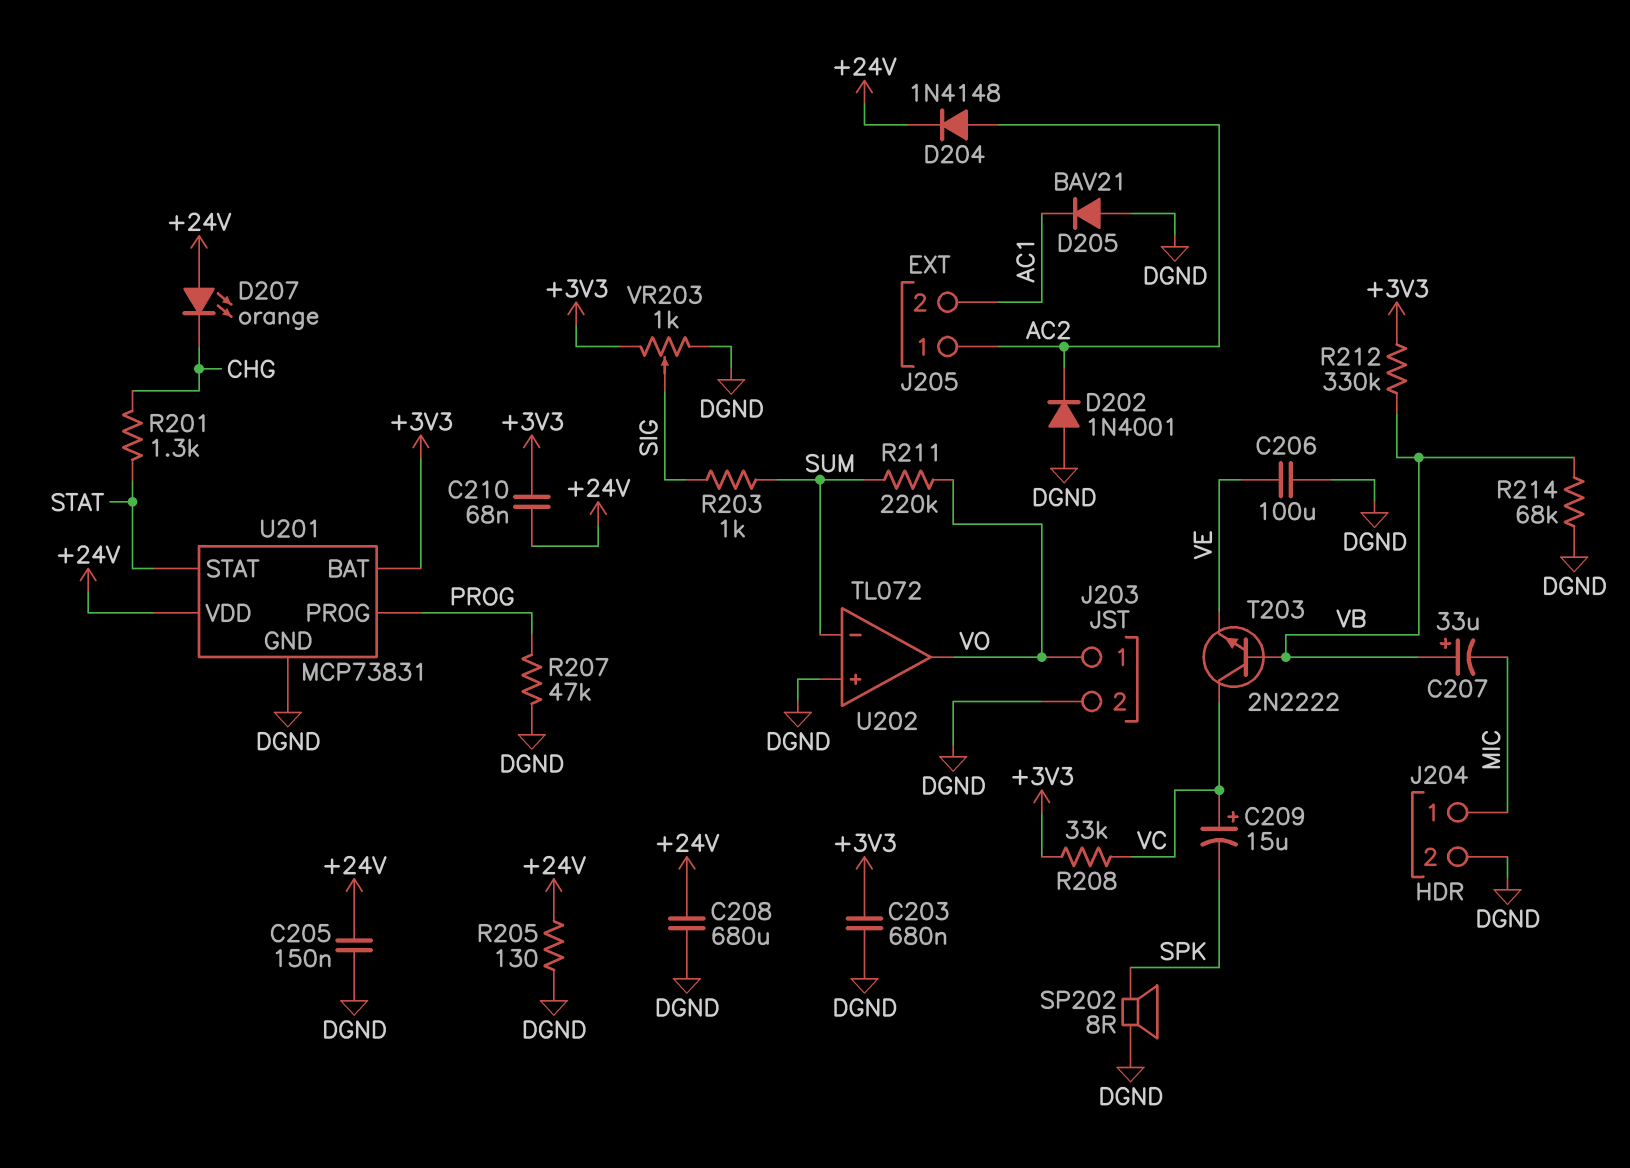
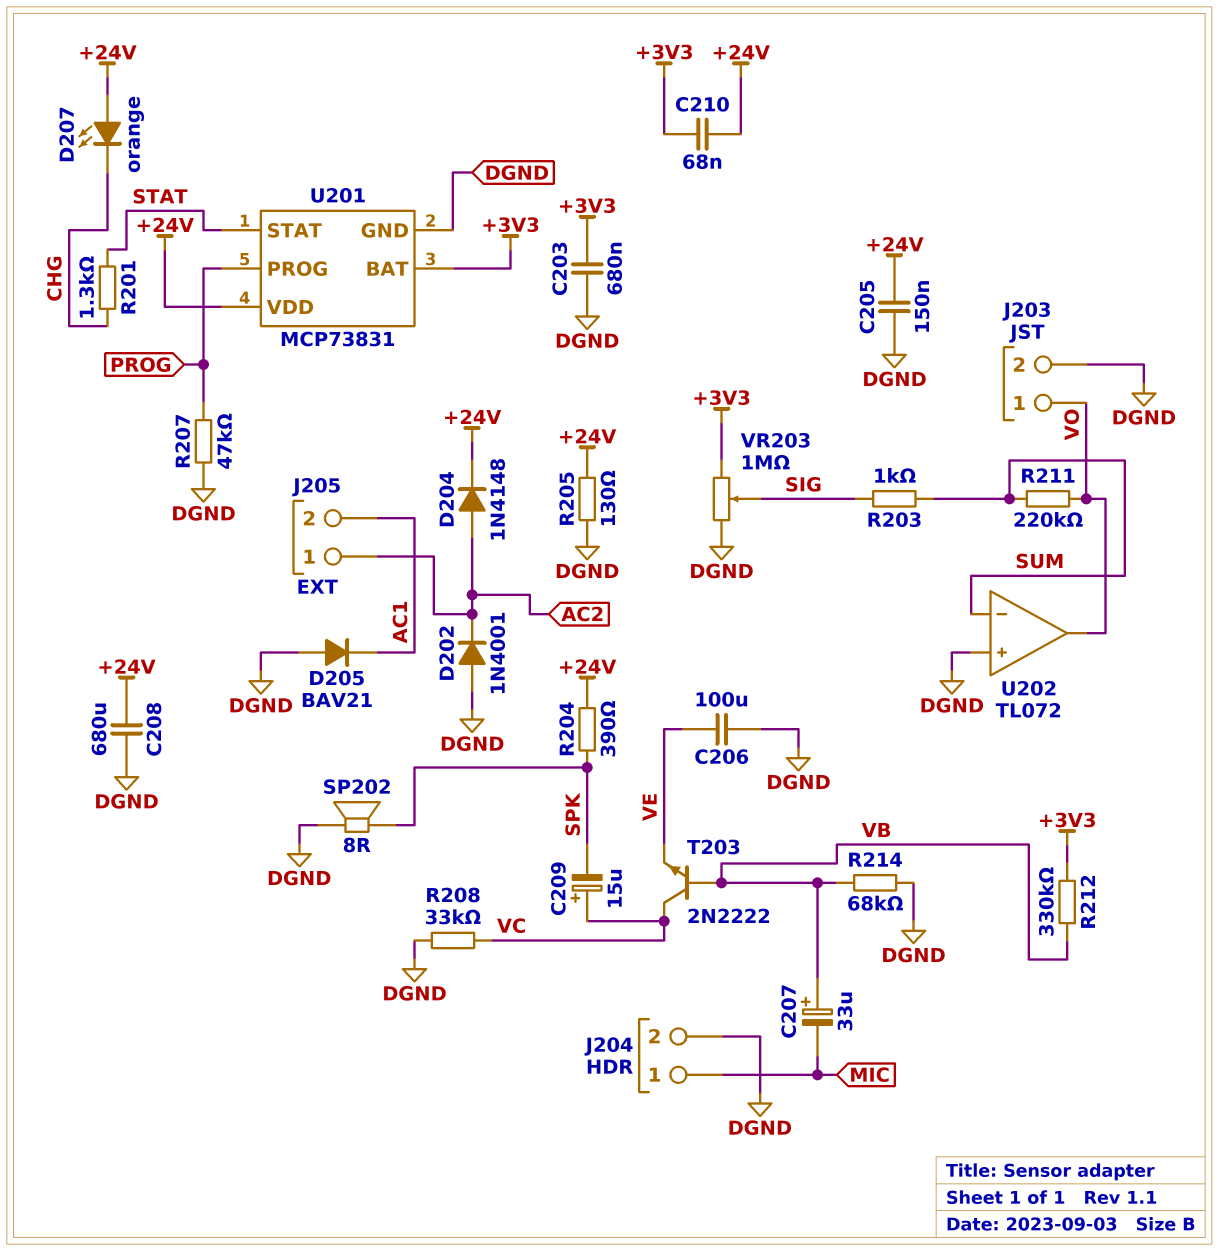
R204: none -> 390 (+24V, SPK)
R208: 33k (+3V3, VC) -> 33k (DGND, VC)
VR203: 1k (+3V3, DGND, wiper SIG) -> 1M (+3V3, DGND, wiper SIG)

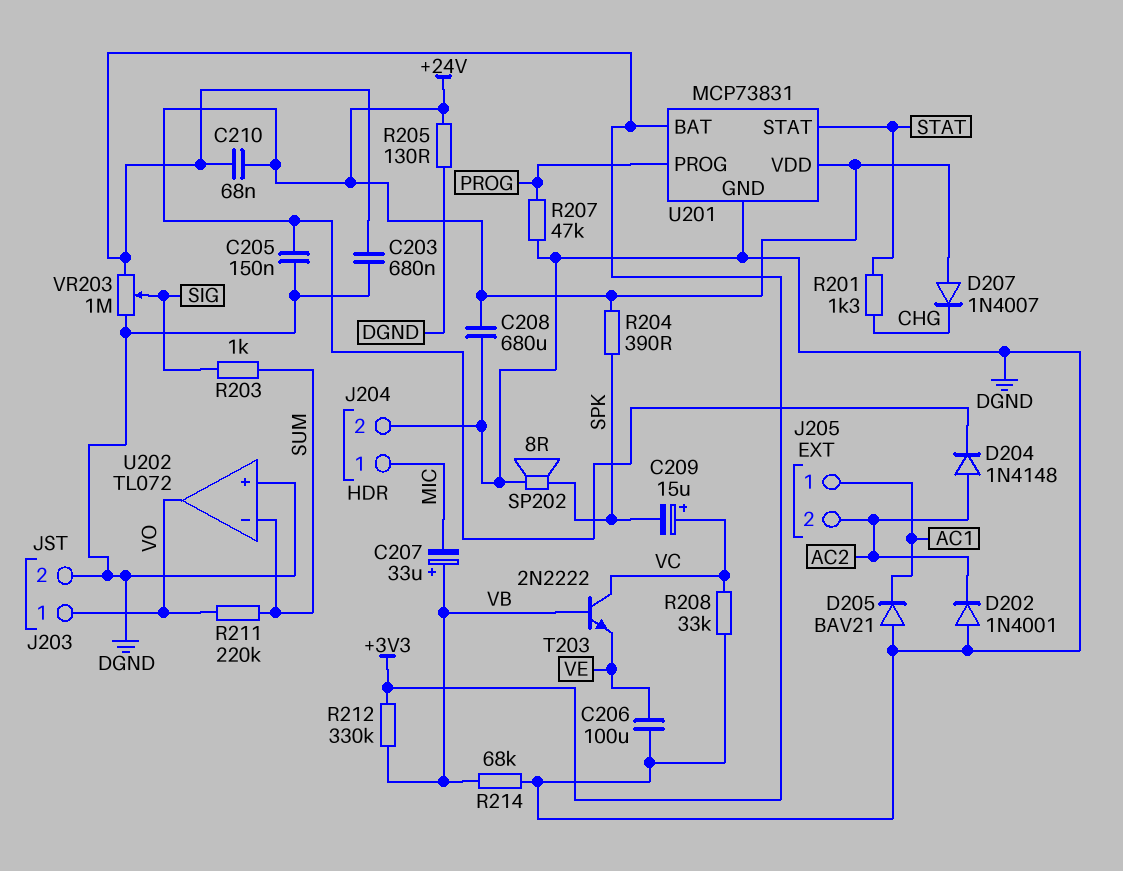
D207: LED orange (A +24V, K CHG) -> diode 1N4007 (A +24V, K CHG)
J205 pin 1: AC2 -> AC1
J205 pin 2: AC1 -> AC2

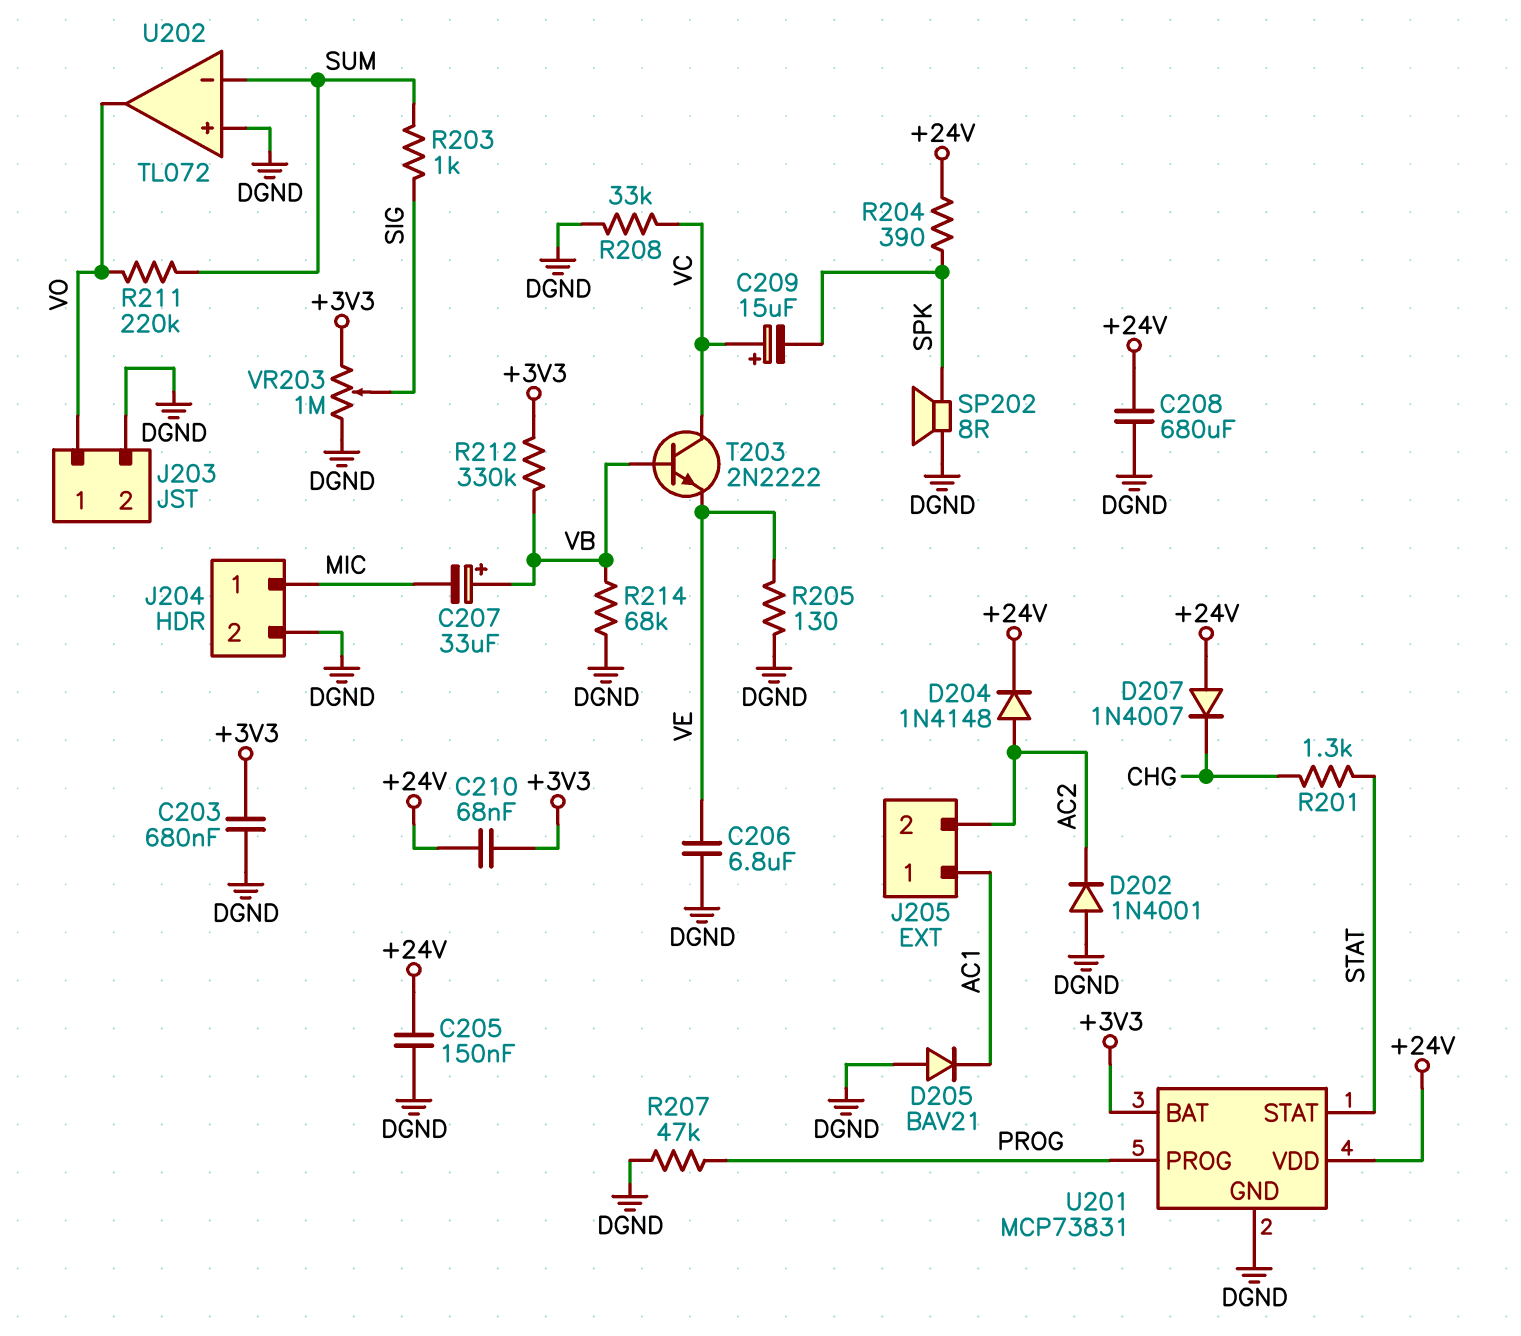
C206: 100uF (DGND, VE) -> 6.8uF (DGND, VE)
R205: 130 (+24V, DGND) -> 130 (DGND, VE)

